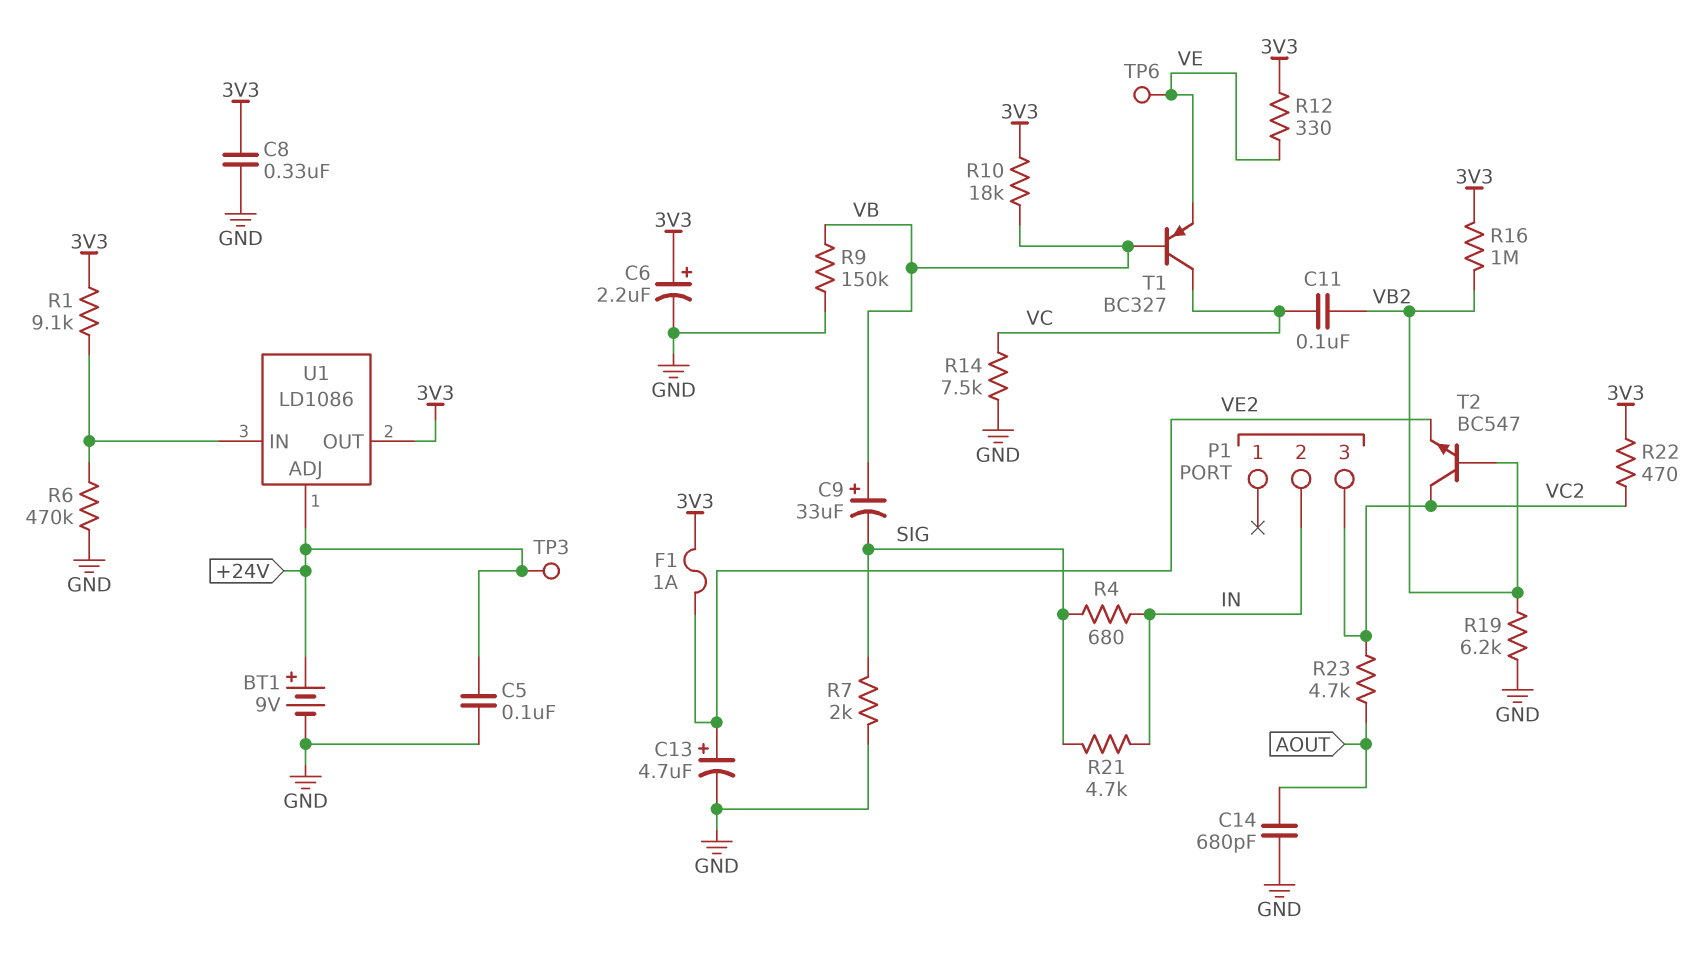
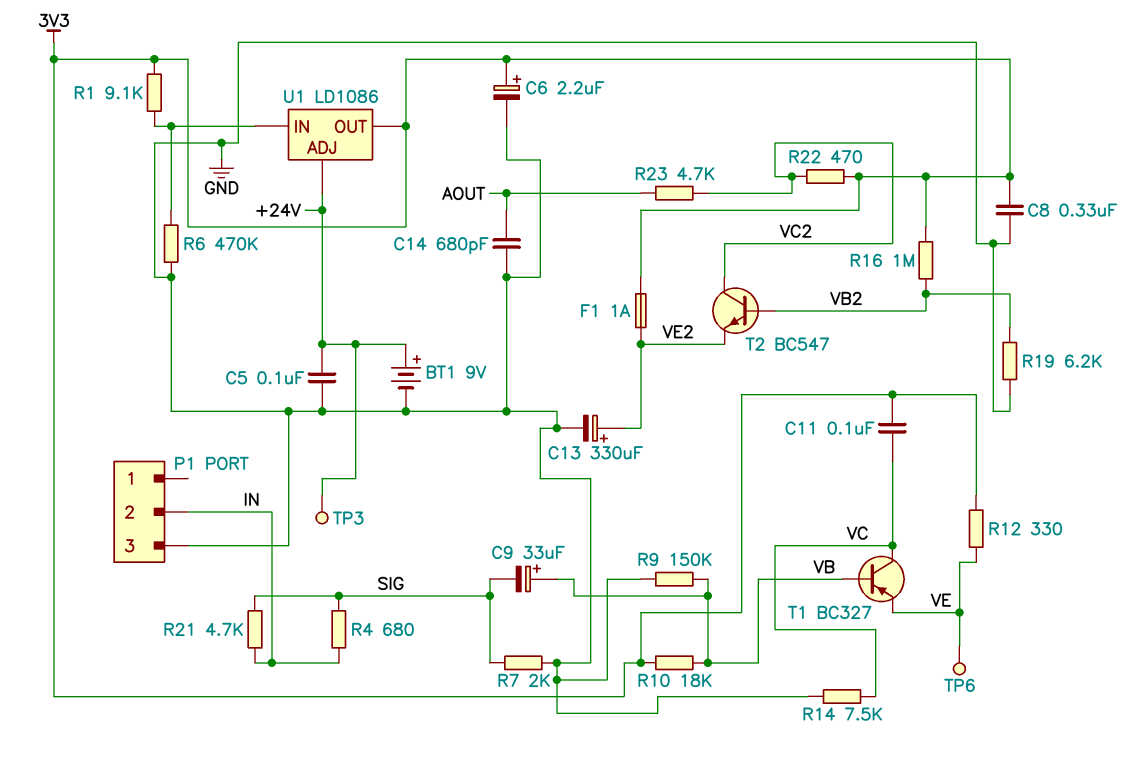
C11: 100nF (VB2, VC) -> 100nF (3V3, VC)
C13: 4.7uF (plus VE2, minus GND) -> 330uF (plus VE2, minus GND)
P1 pin 3: VC2 -> GND

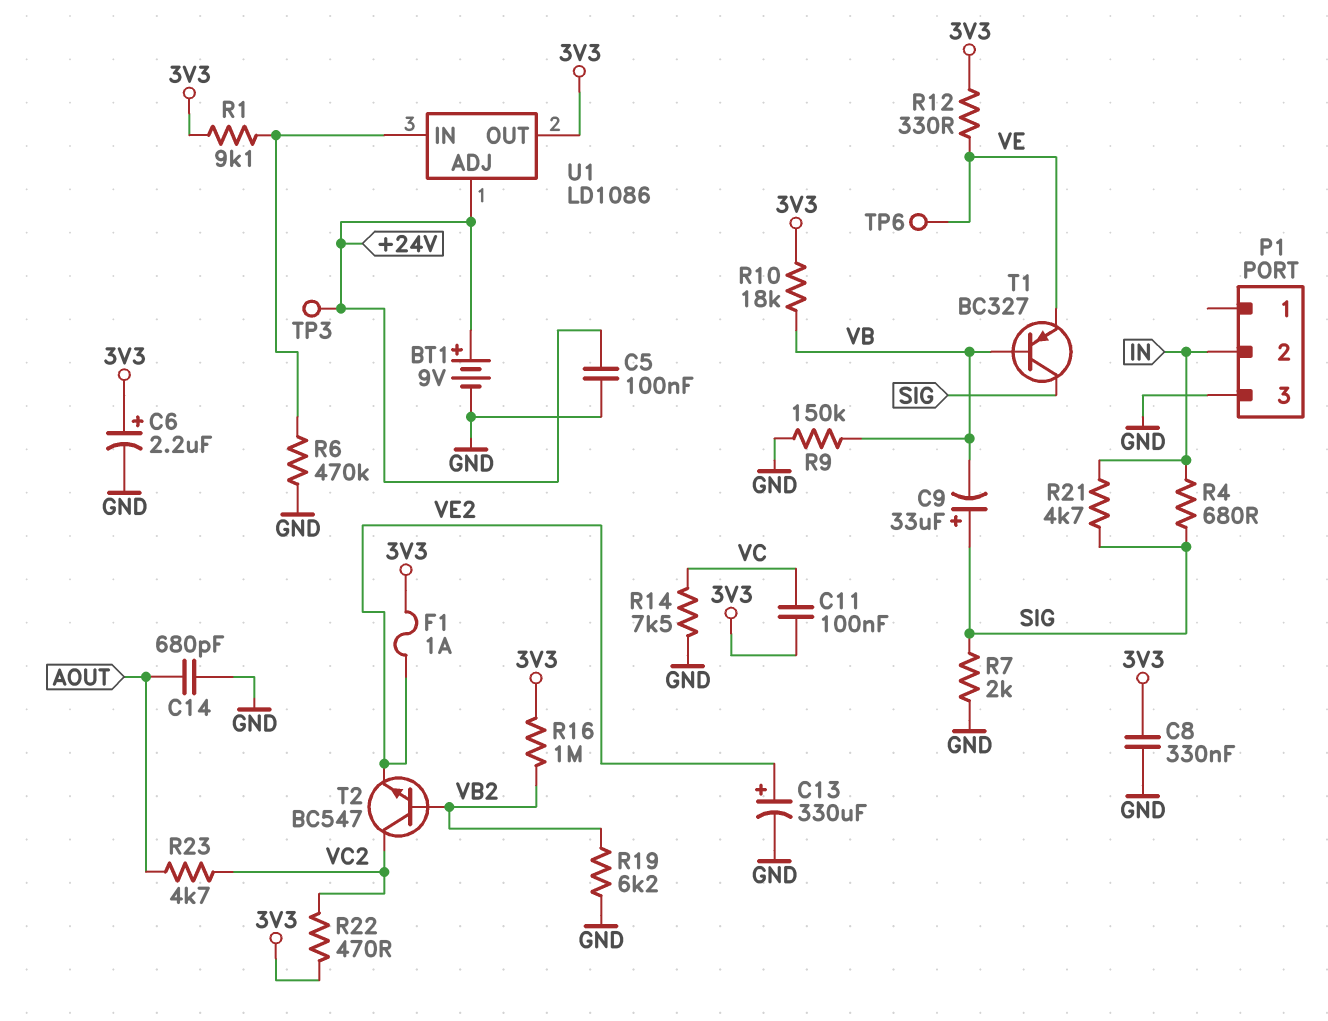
C9: 33uF (plus VB, minus SIG) -> 33uF (plus SIG, minus VB)
T1: PNP BC327 (B VB, C VC, E VE) -> PNP BC327 (B VB, C SIG, E VE)

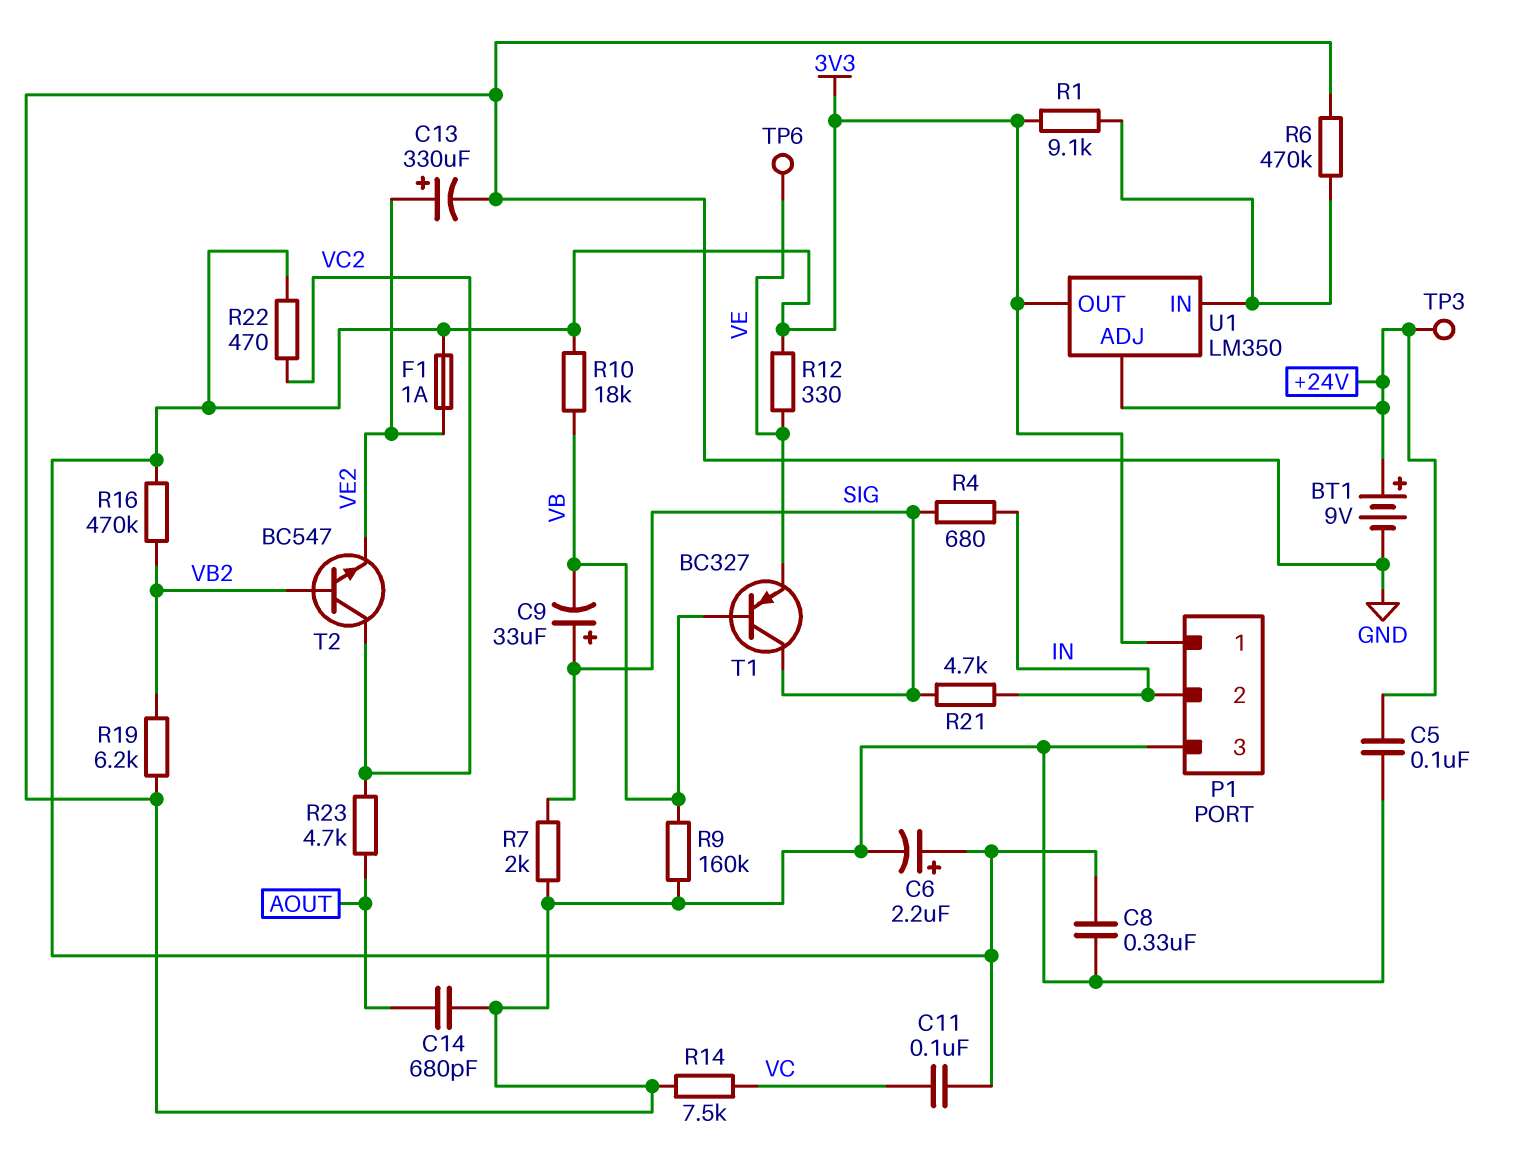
P1 pin 1: none -> 3V3
R9: 150k (GND, VB) -> 160k (GND, VB)
R16: 1M (3V3, VB2) -> 470k (3V3, VB2)
U1: LD1086 -> LM350

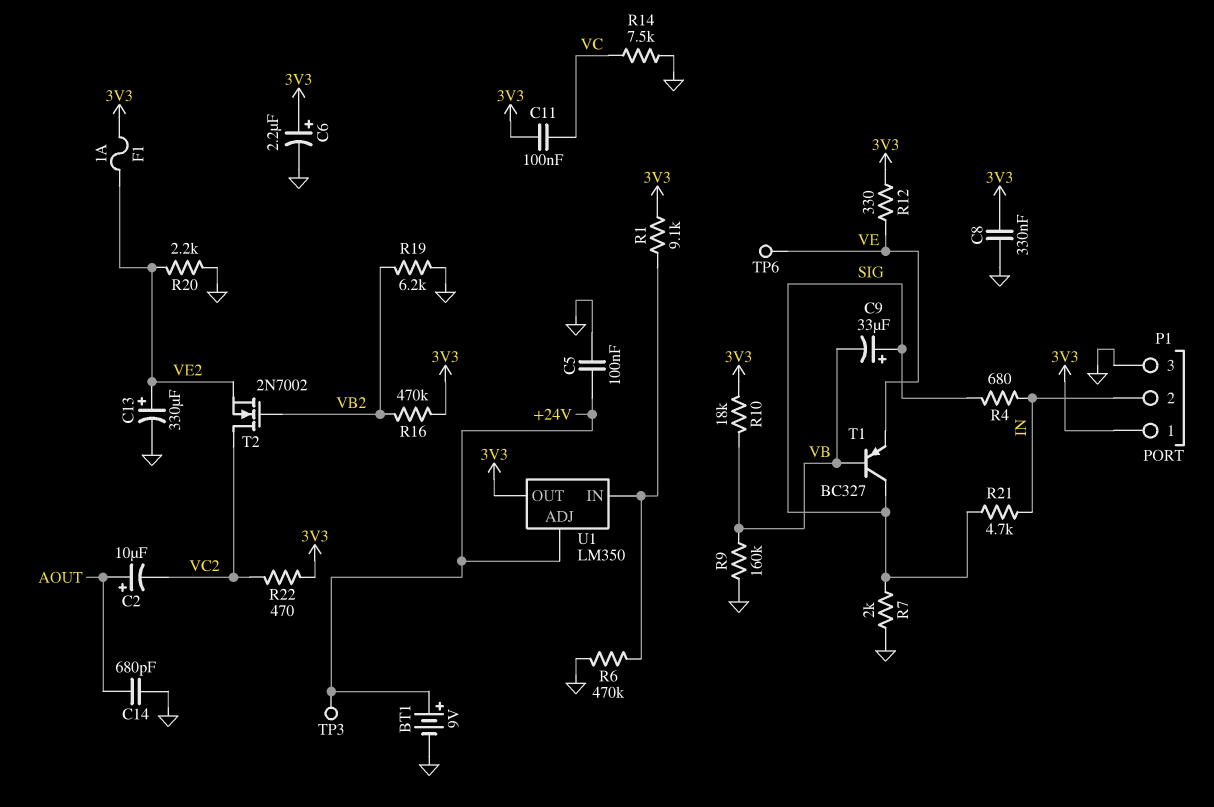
C2: none -> 10uF (plus AOUT, minus VC2)
R20: none -> 2.2k (GND, VE2)
R23: 4.7k (AOUT, VC2) -> none
T2: NPN BC547 (B VB2, C VC2, E VE2) -> NMOS 2N7002 (G VB2, D VC2, S VE2)

